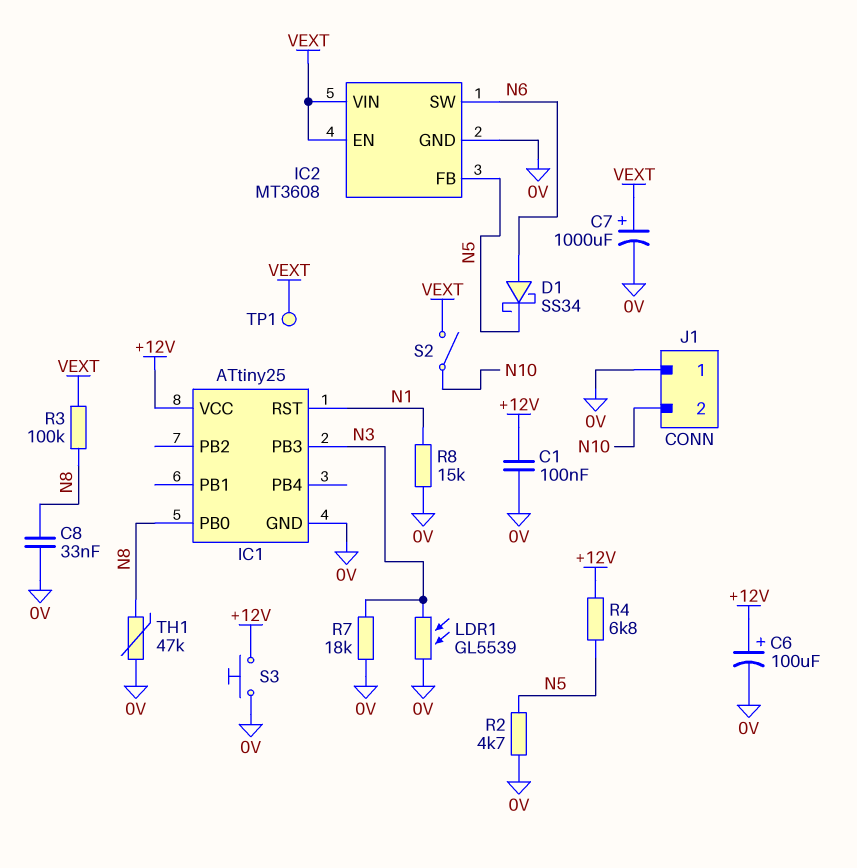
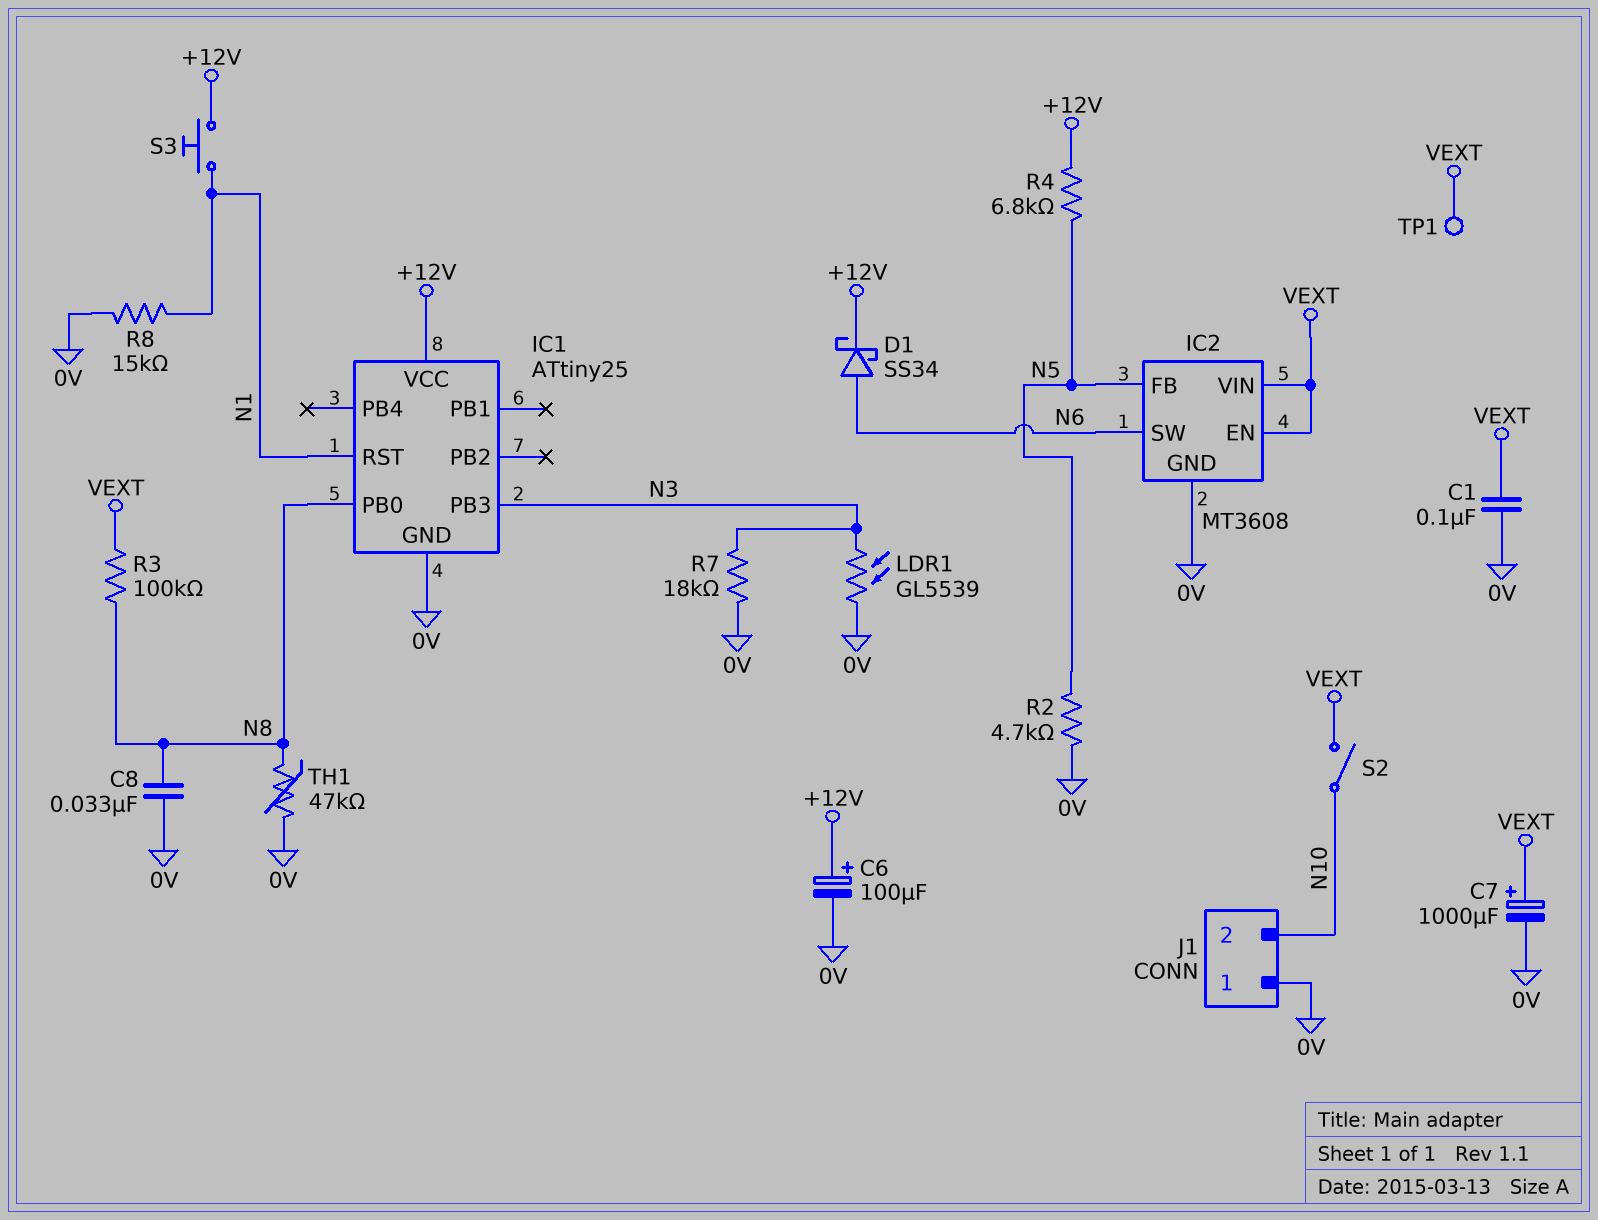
C1: 100nF (+12V, 0V) -> 100nF (0V, VEXT)
D1: schottky SS34 (A N6, K N5) -> schottky SS34 (A N6, K +12V)
S3: button (+12V, 0V) -> button (+12V, N1)

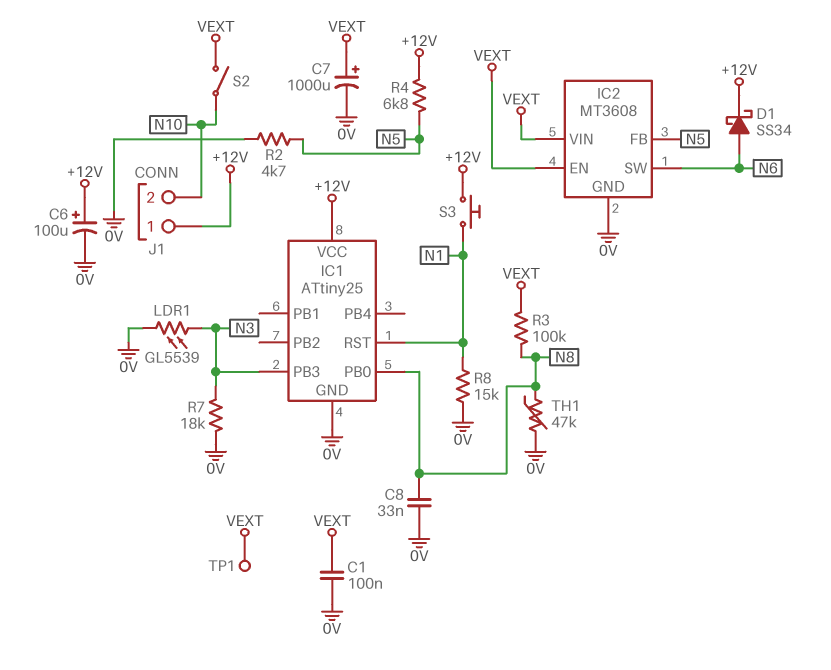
J1 pin 1: 0V -> +12V

